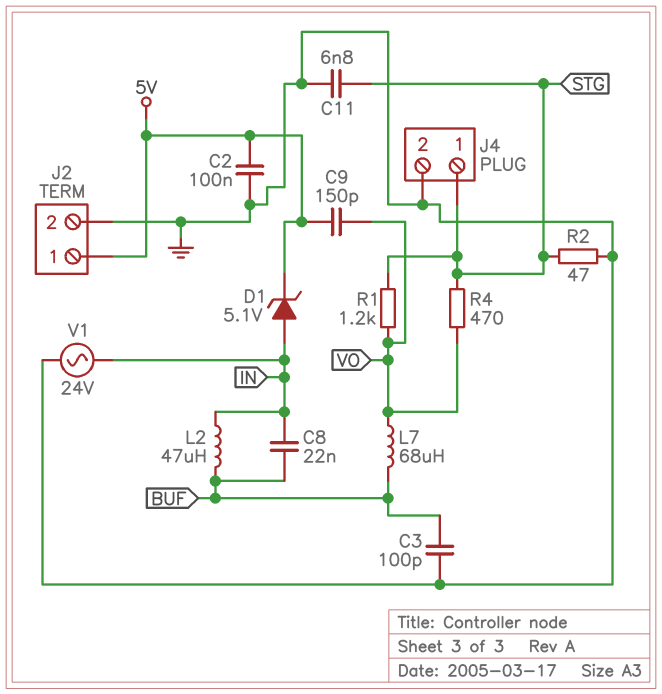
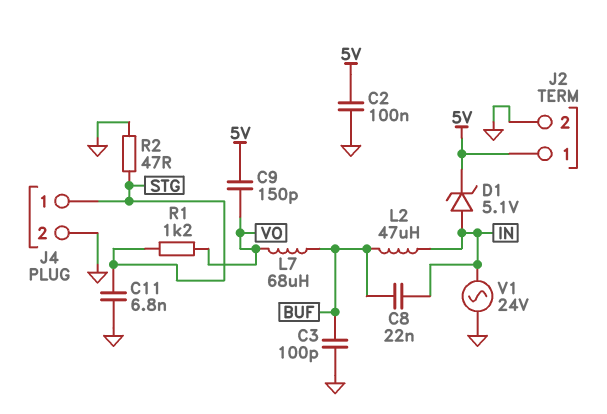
R4: 470 (STG, VO) -> none

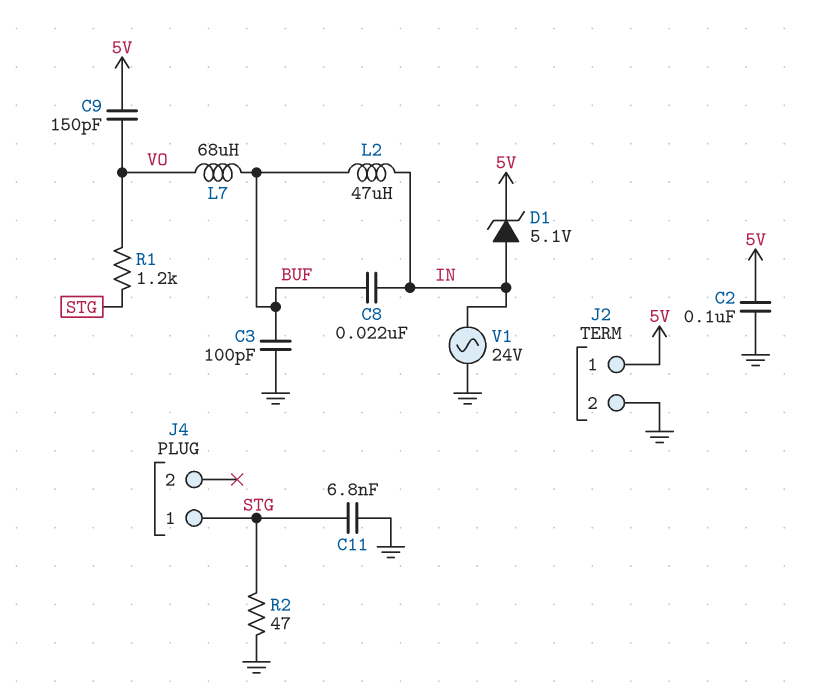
J4 pin 2: GND -> none

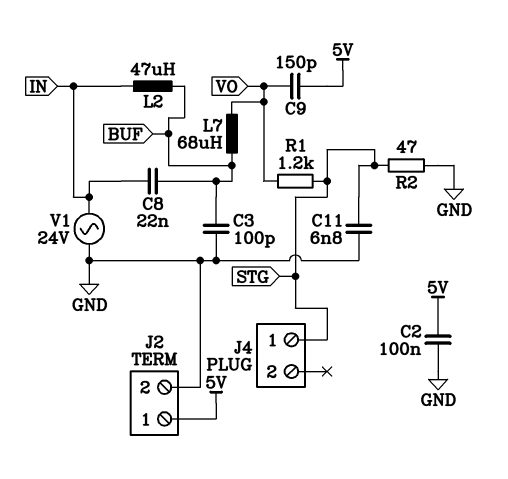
D1: zener 5.1V (A IN, K 5V) -> none

